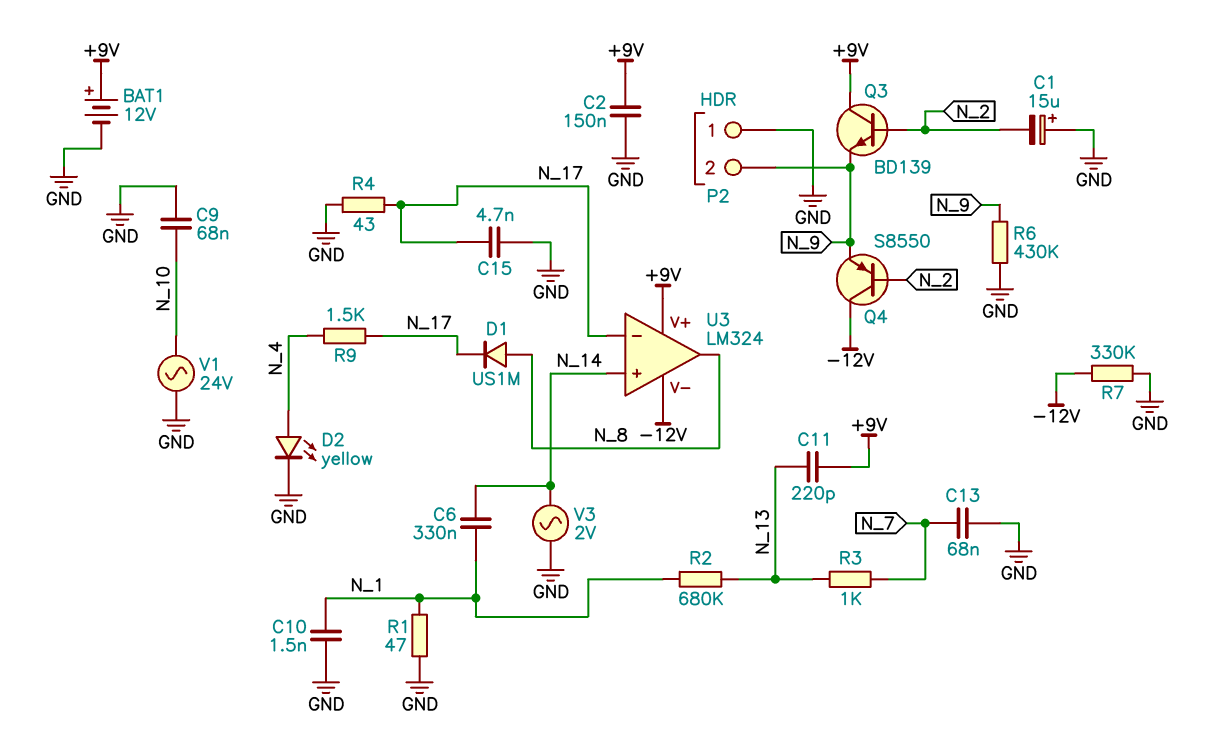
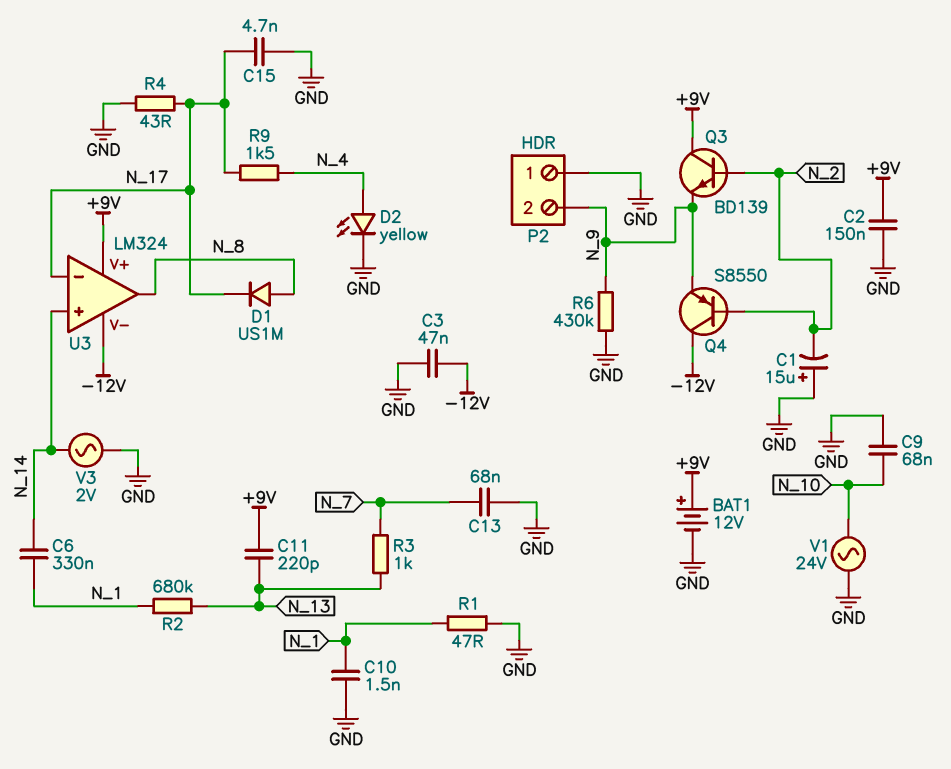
C3: none -> 47nF (-12V, GND)
R7: 330k (-12V, GND) -> none

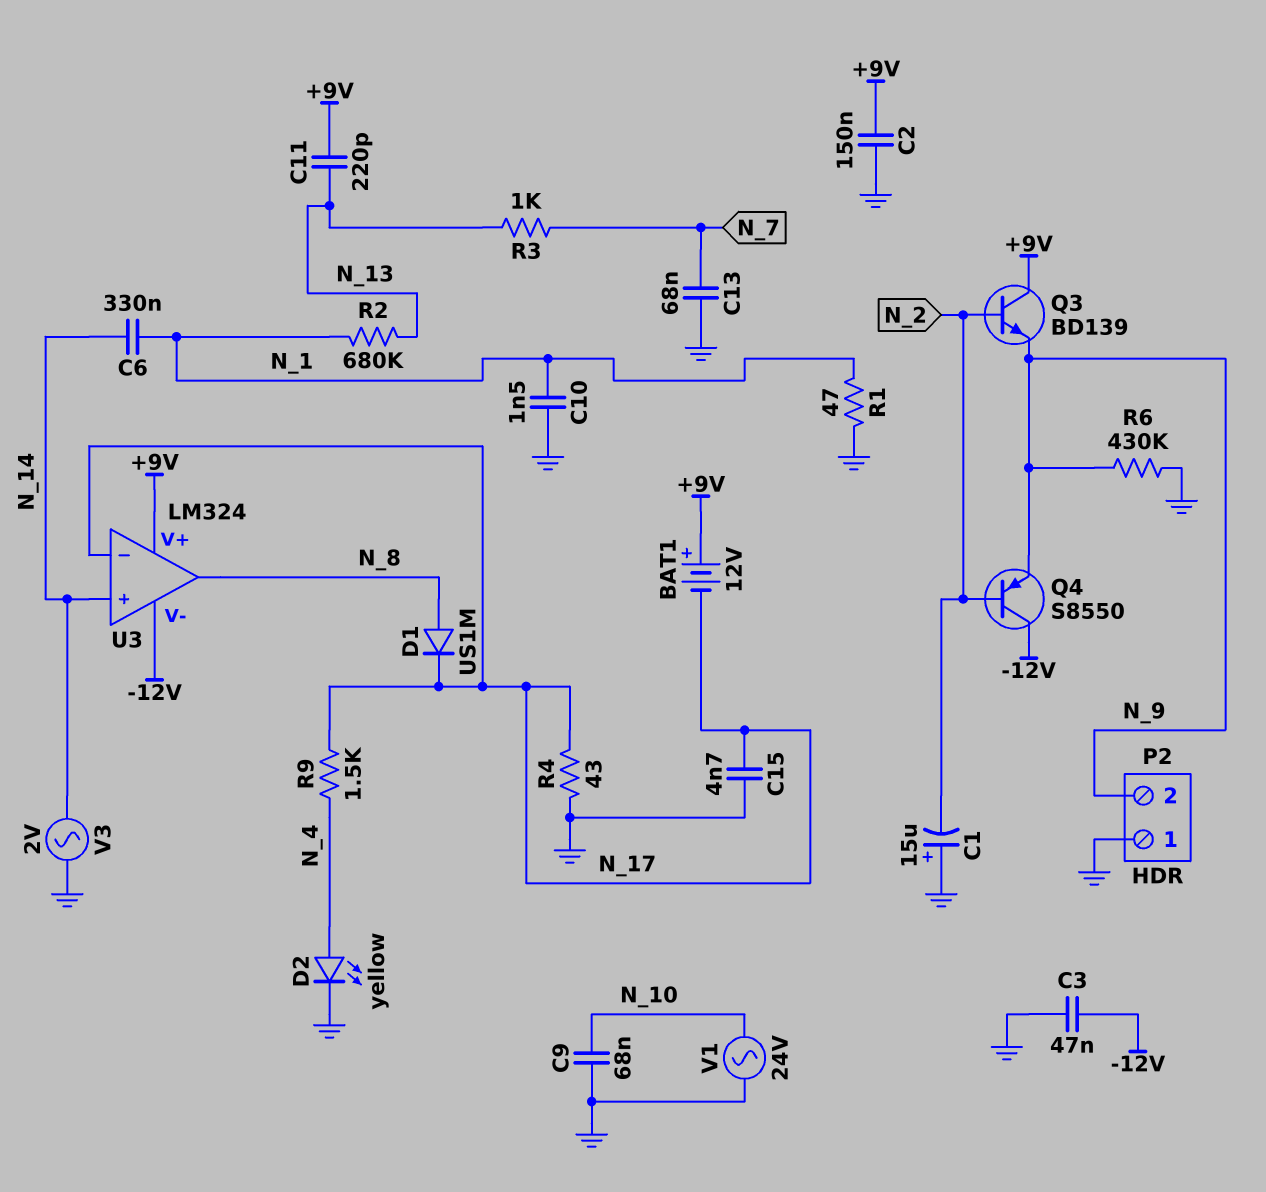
BAT1: 12V (plus +9V, minus GND) -> 12V (plus +9V, minus N_17)

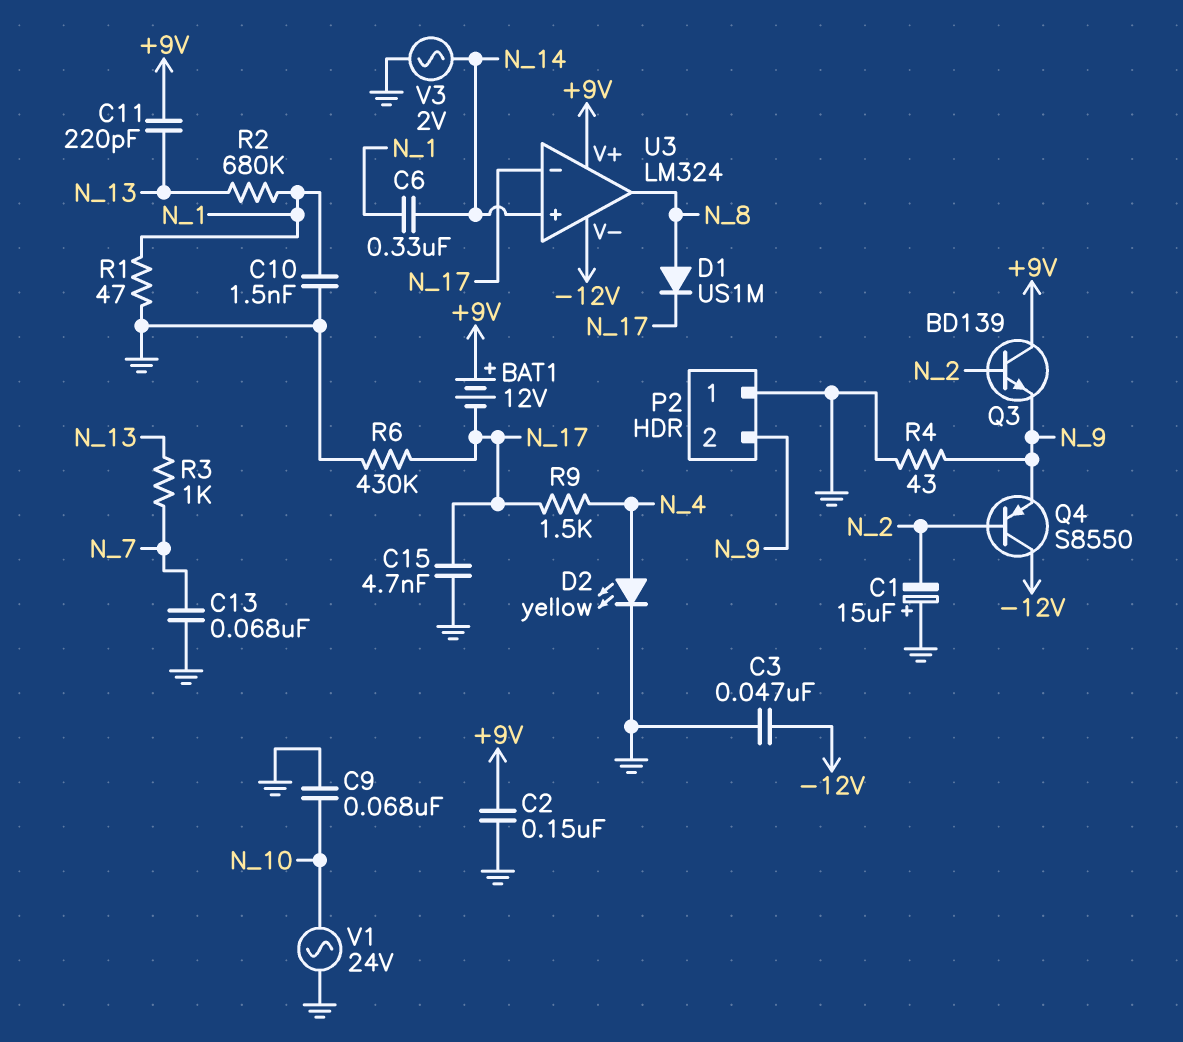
R4: 43 (GND, N_17) -> 43 (GND, N_9)
R6: 430k (GND, N_9) -> 430k (GND, N_17)

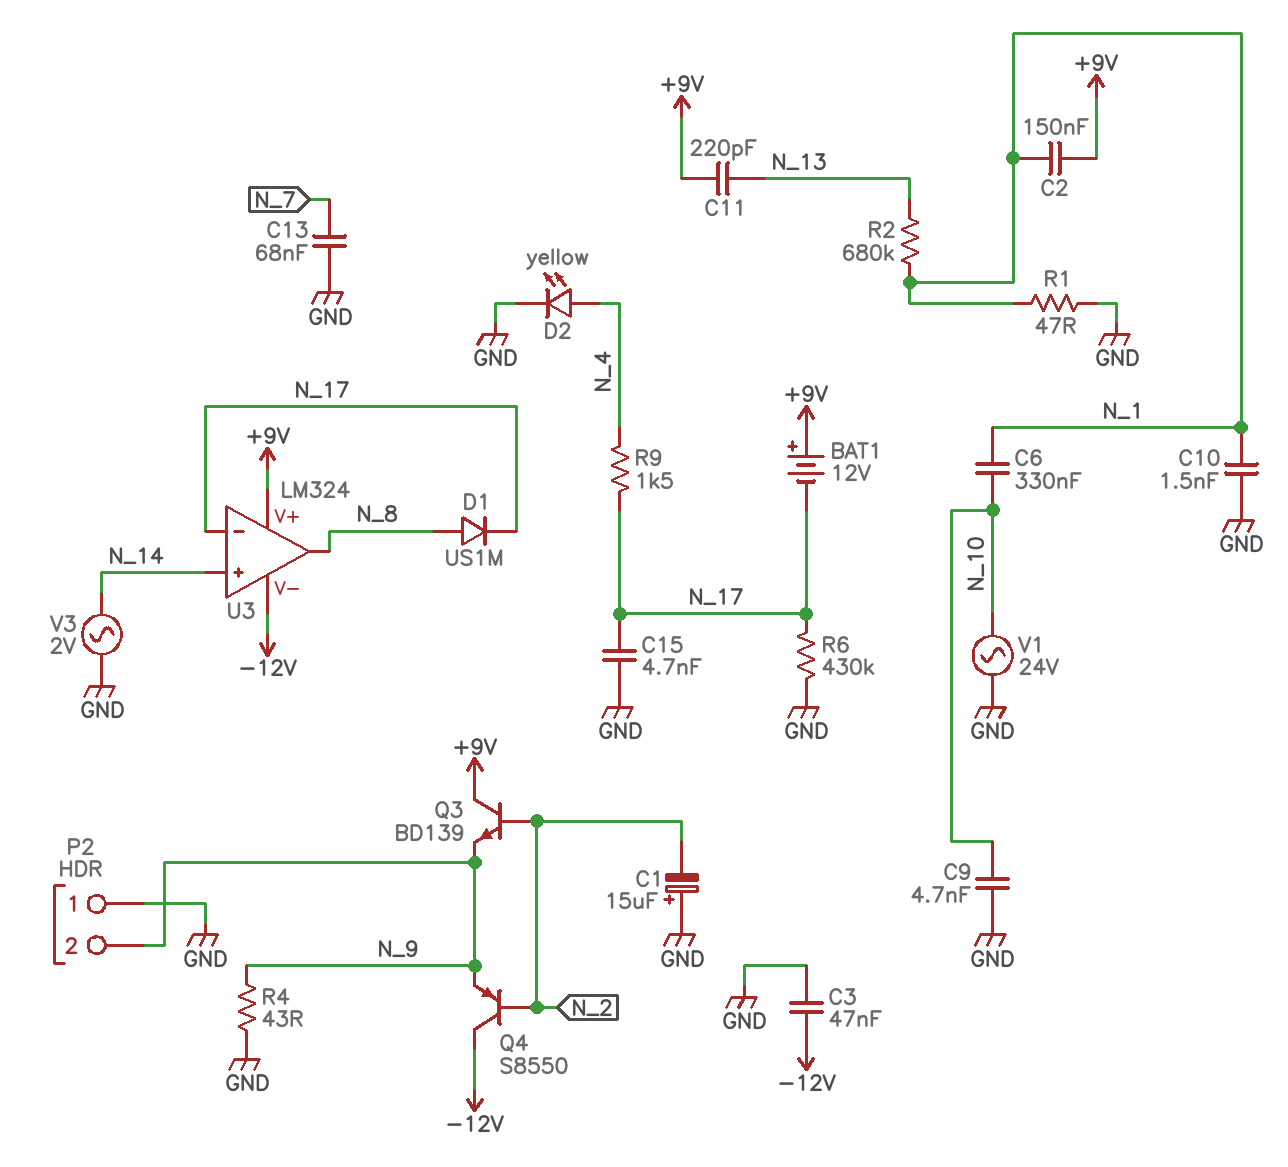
C2: 150nF (+9V, GND) -> 150nF (+9V, N_1)
C6: 330nF (N_1, N_14) -> 330nF (N_1, N_10)
C9: 68nF (GND, N_10) -> 4.7nF (GND, N_10)
R3: 1k (N_7, N_13) -> none

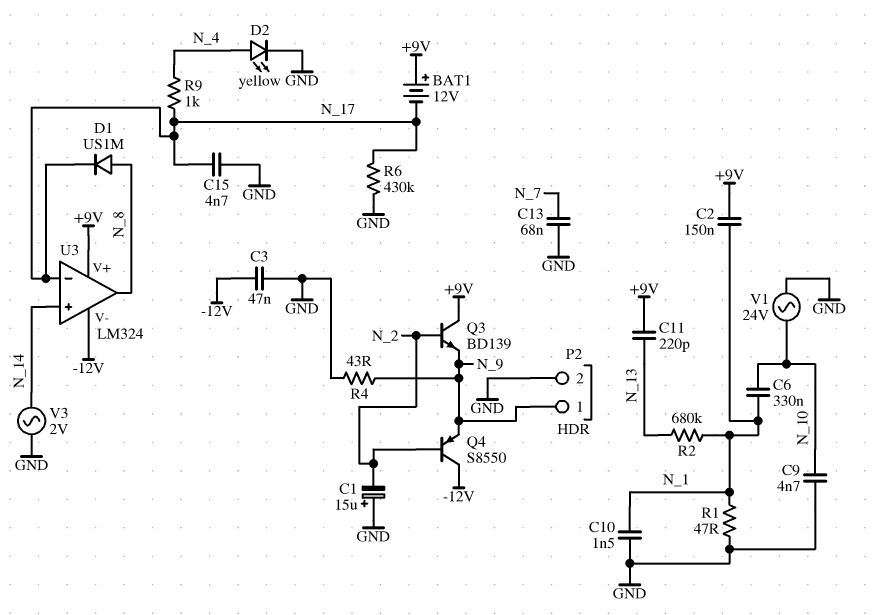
P2 pin 1: GND -> N_9
P2 pin 2: N_9 -> GND
R9: 1.5k (N_4, N_17) -> 1k (N_4, N_17)

